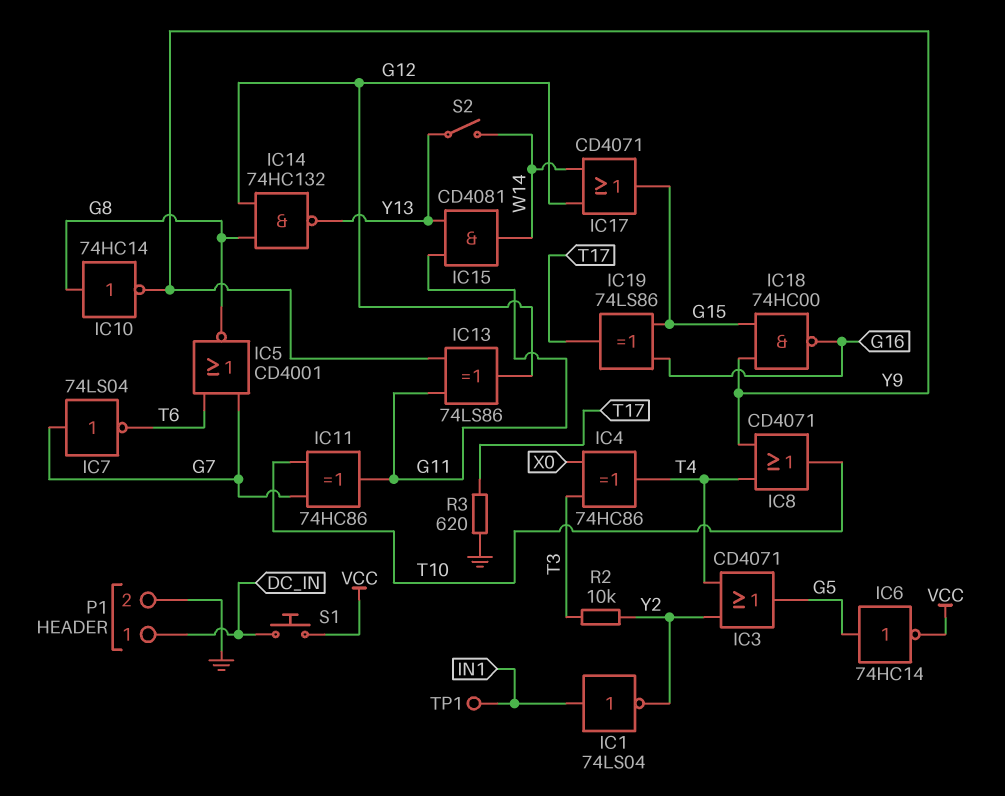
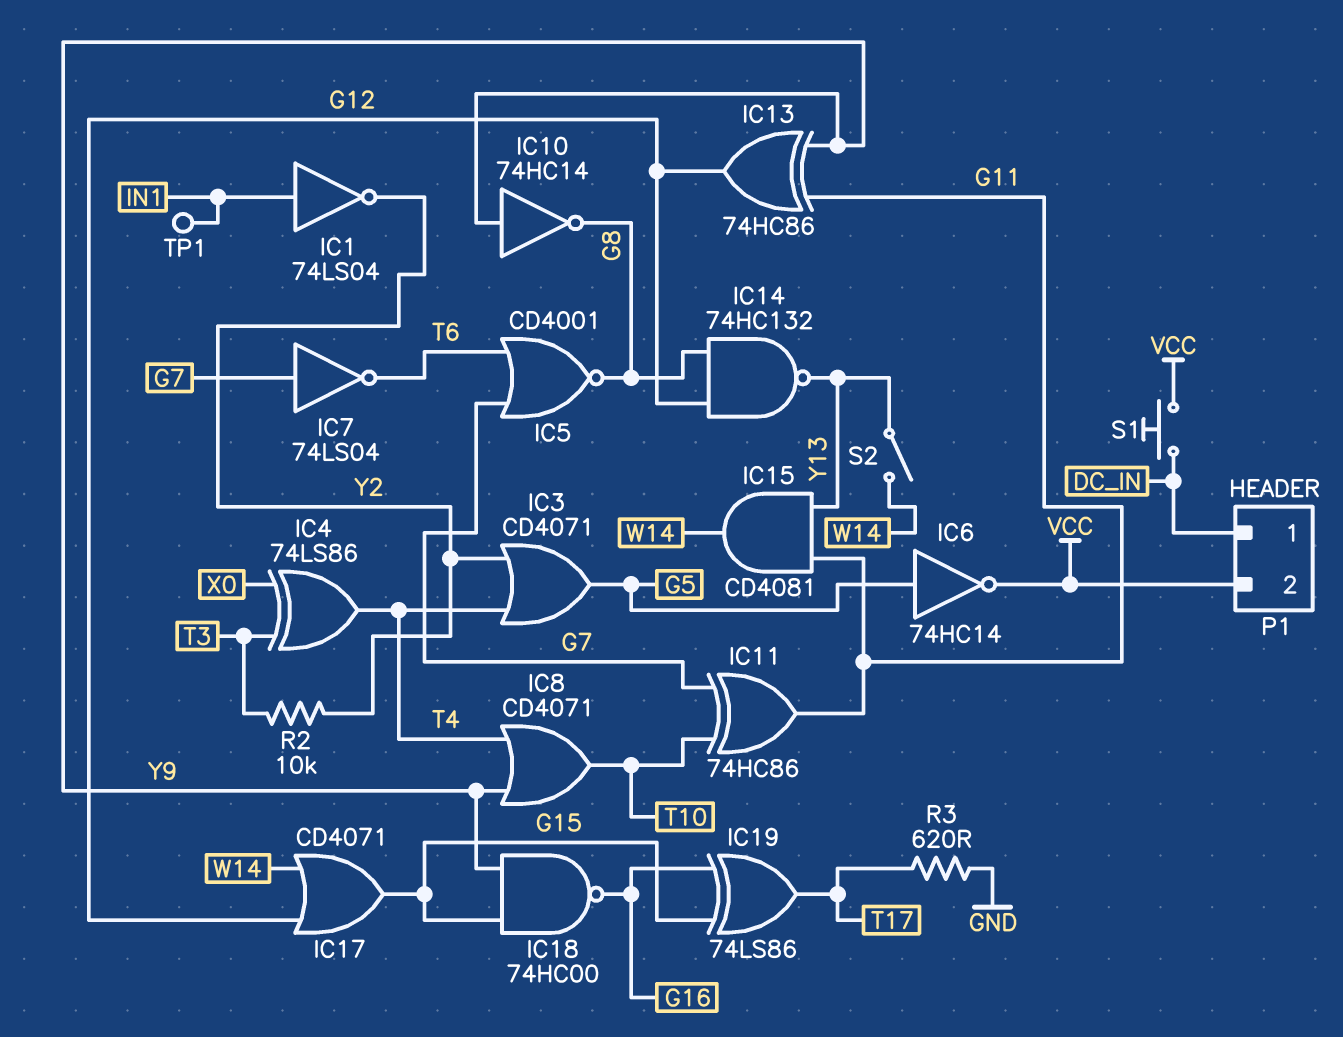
IC4: XOR 74HC86 (in T3, in X0, out T4) -> XOR 74LS86 (in T3, in X0, out T4)
IC10: NOT 74HC14 (in G8, out Y9) -> NOT 74HC14 (in Y9, out G8)
IC13: XOR 74LS86 (in G11, in Y9, out G12) -> XOR 74HC86 (in G11, in Y9, out G12)
P1 pin 2: GND -> VCC

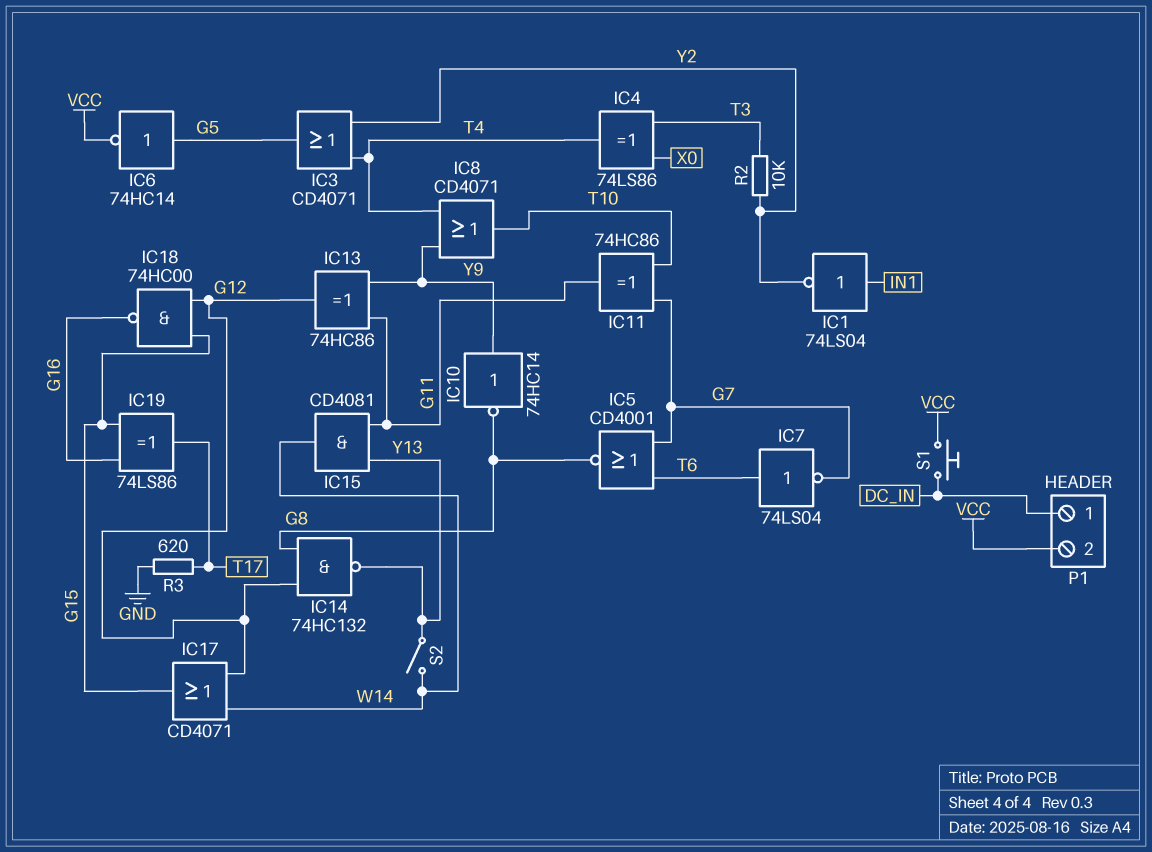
IC7: NOT 74LS04 (in G7, out T6) -> NOT 74LS04 (in T6, out G7)
IC18: NAND 74HC00 (in G15, in Y9, out G16) -> NAND 74HC00 (in G12, in G15, out G16)
TP1: test point (IN1) -> none

